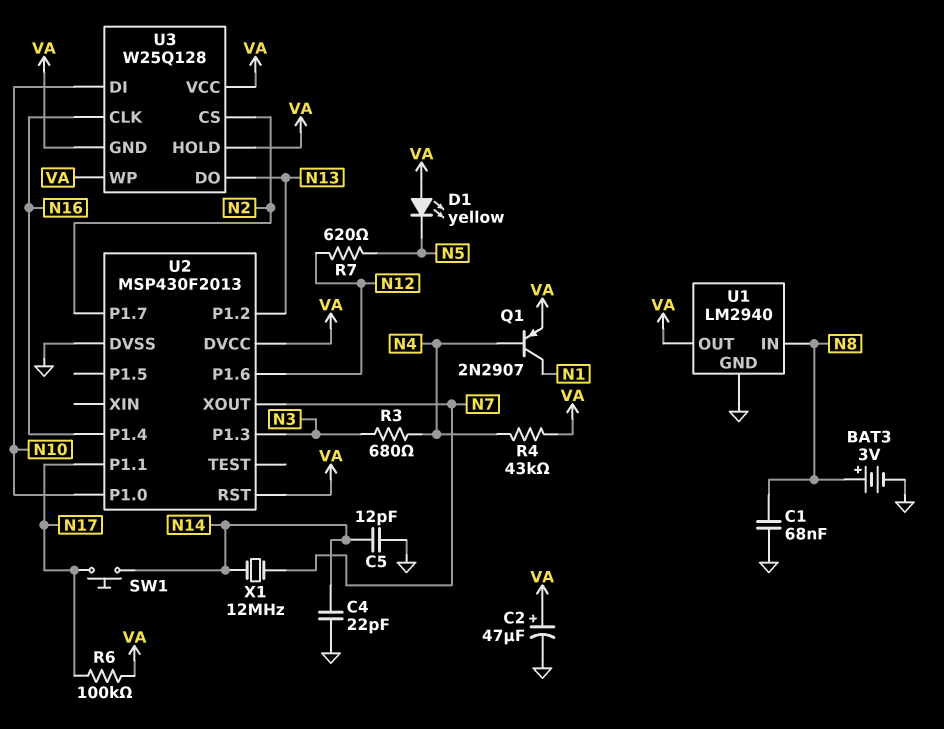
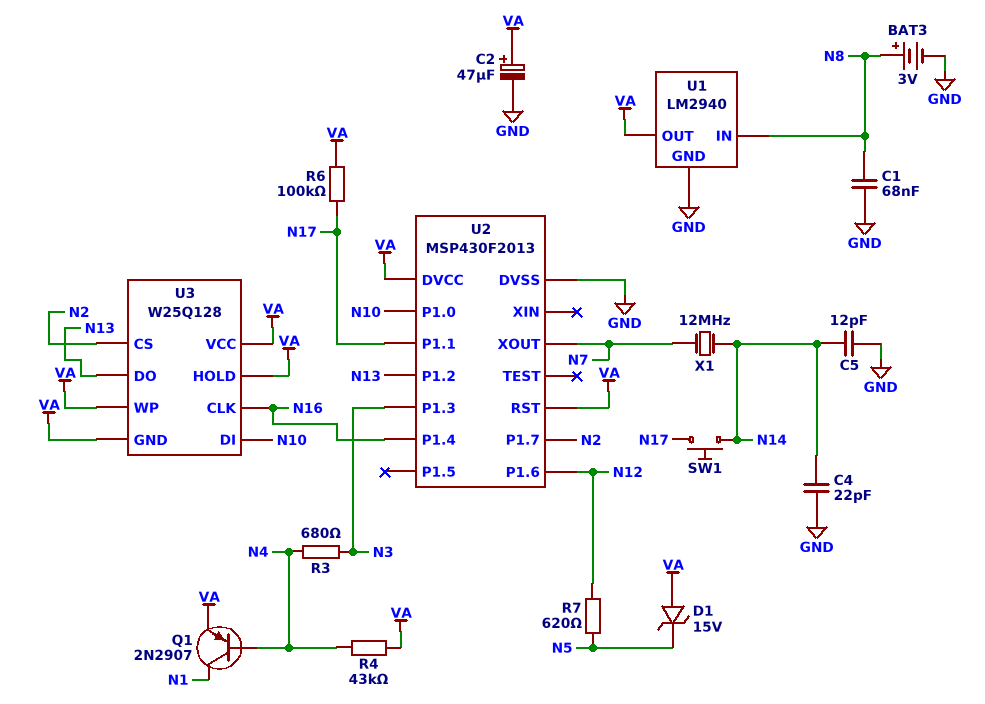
D1: LED yellow (A VA, K N5) -> zener 15V (A VA, K N5)

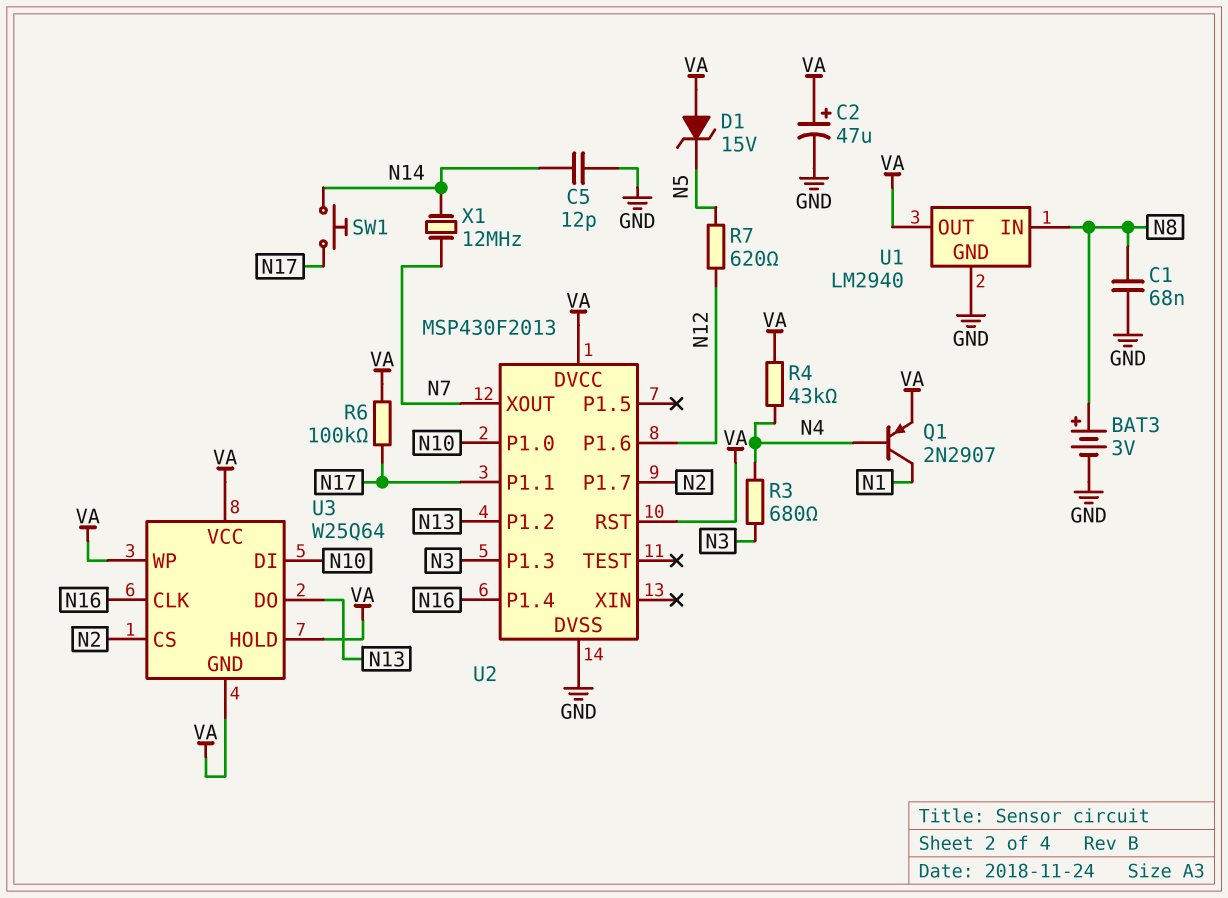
C4: 22pF (GND, N14) -> none
U3: W25Q128 -> W25Q64

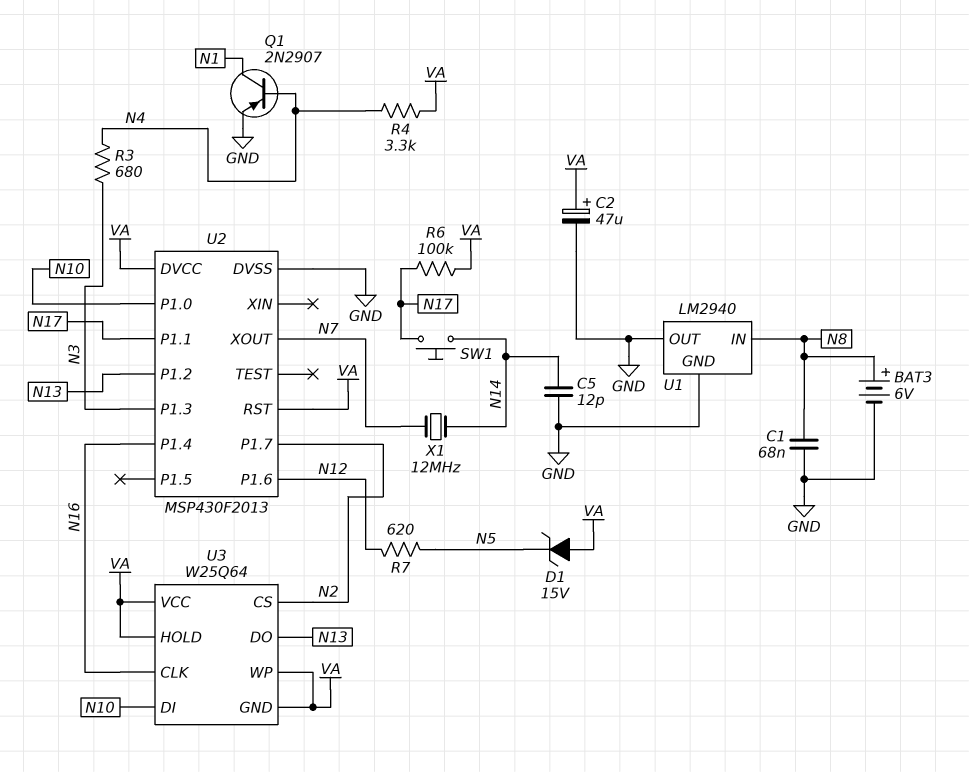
BAT3: 3V (plus N8, minus GND) -> 6V (plus N8, minus GND)
Q1: PNP 2N2907 (B N4, C N1, E VA) -> PNP 2N2907 (B N4, C N1, E GND)
R4: 43k (N4, VA) -> 3.3k (N4, VA)
U1 pin OUT: VA -> GND

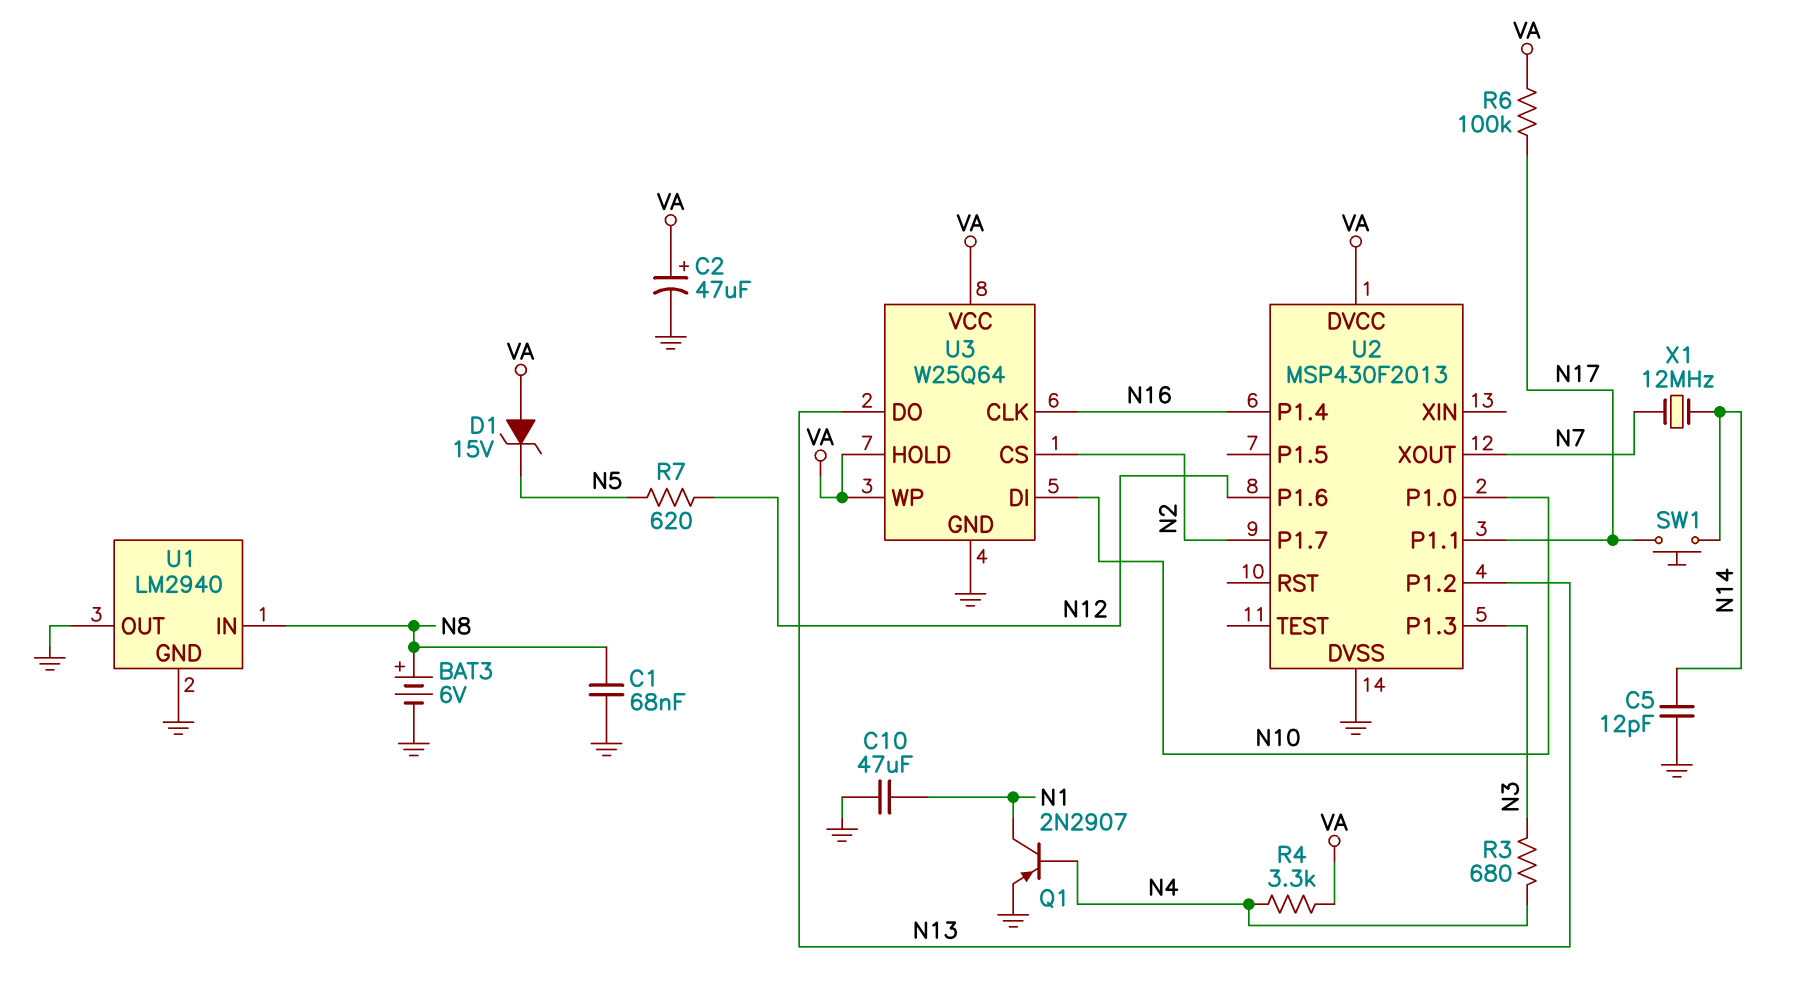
C10: none -> 47uF (GND, N1)
U2 pin RST: VA -> none
U3 pin GND: VA -> GND

